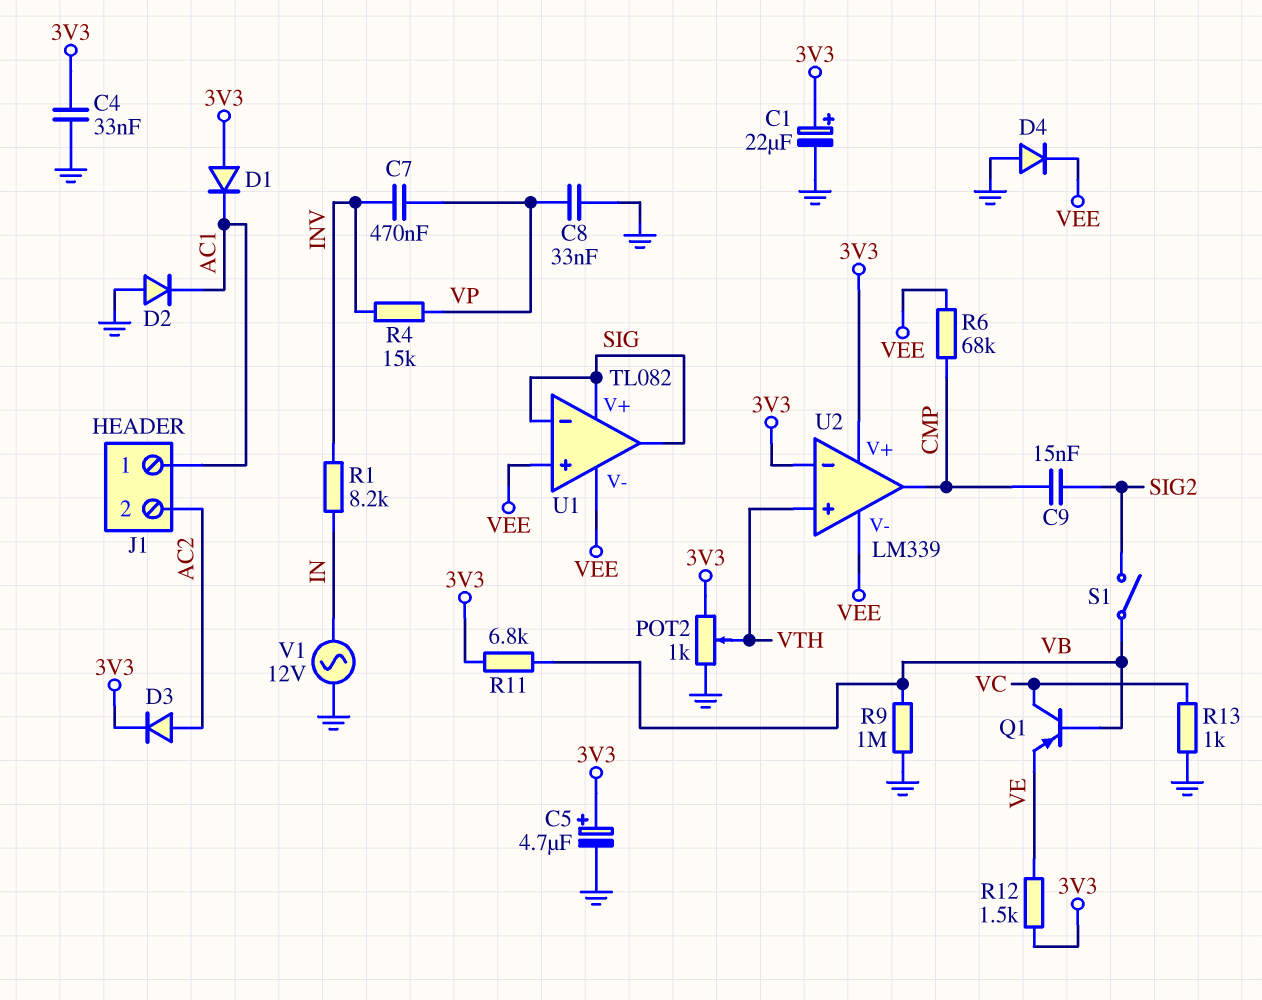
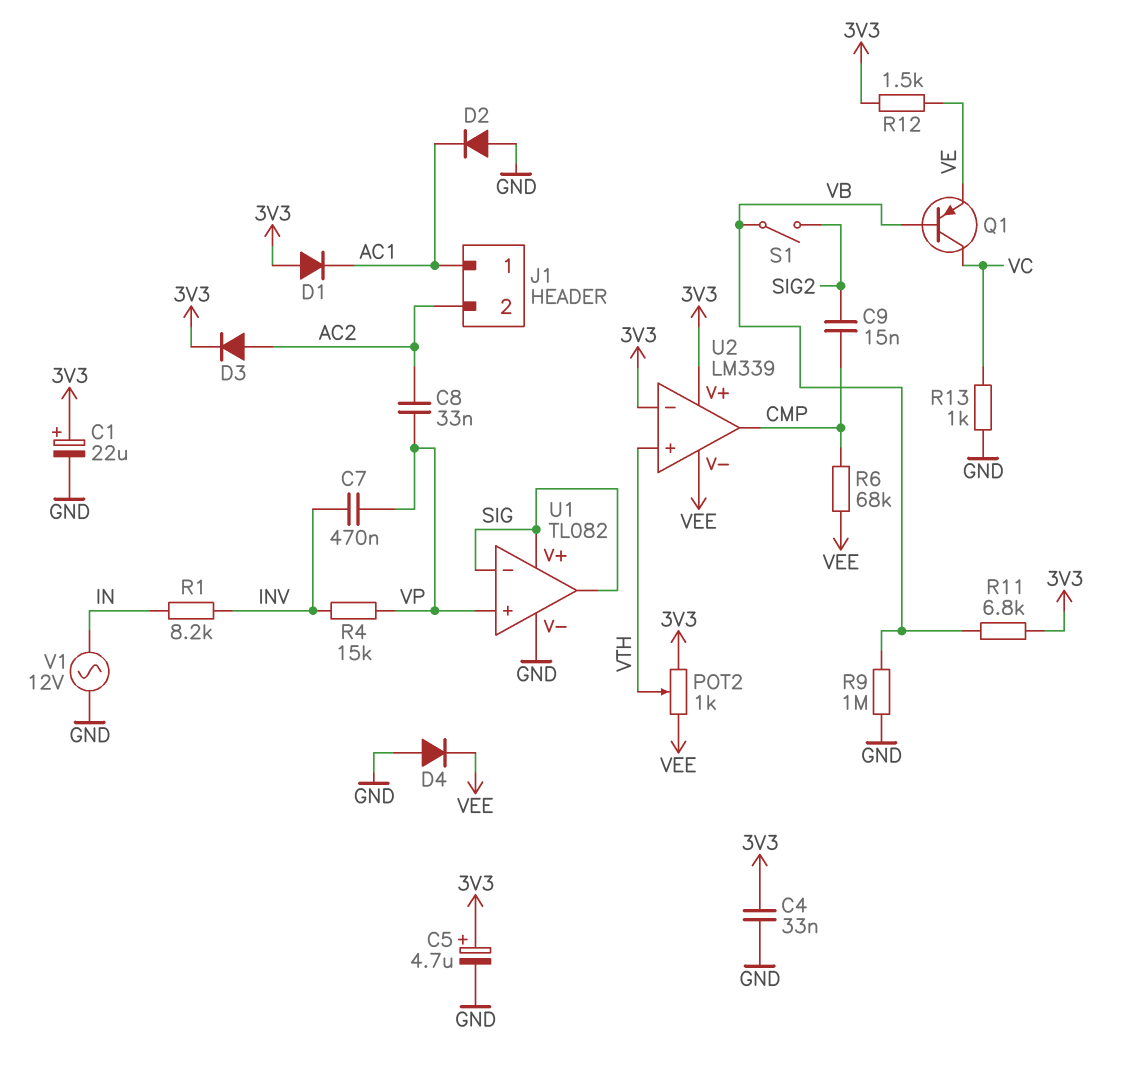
C8: 33nF (GND, VP) -> 33nF (AC2, VP)
POT2: 1k (3V3, GND, wiper VTH) -> 1k (3V3, VEE, wiper VTH)
U1 pin V-: VEE -> GND
U1 pin in+: VEE -> VP

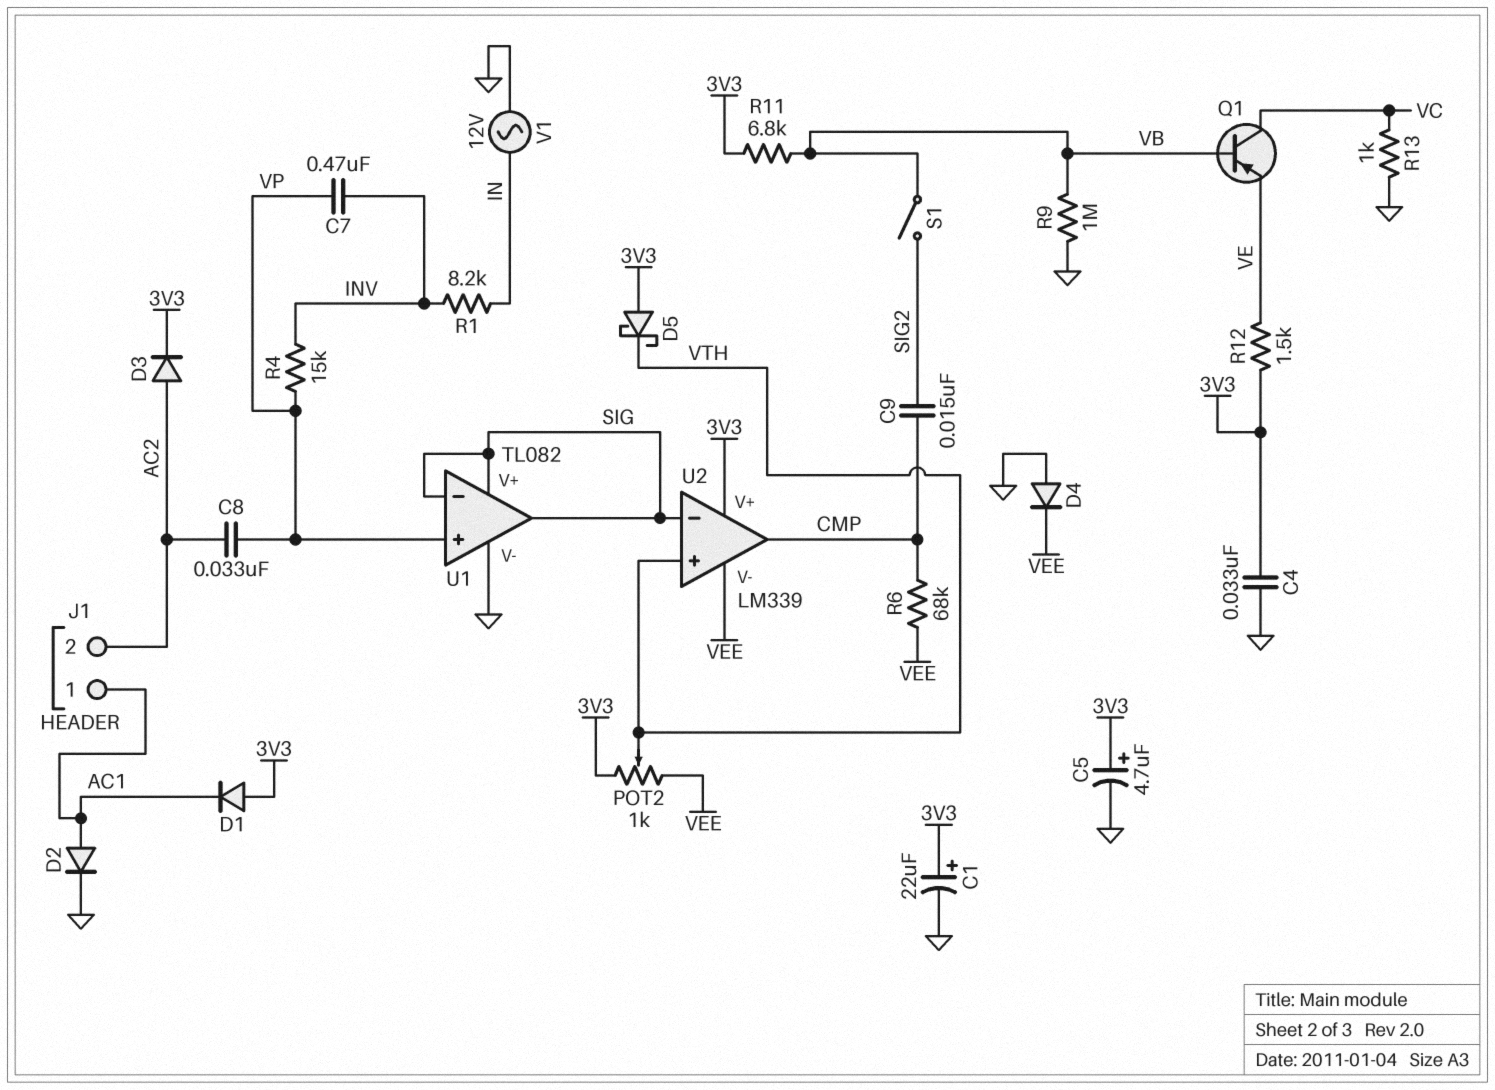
D2: diode (A GND, K AC1) -> diode (A AC1, K GND)
D5: none -> schottky (A 3V3, K VTH)
U2 pin in-: 3V3 -> SIG

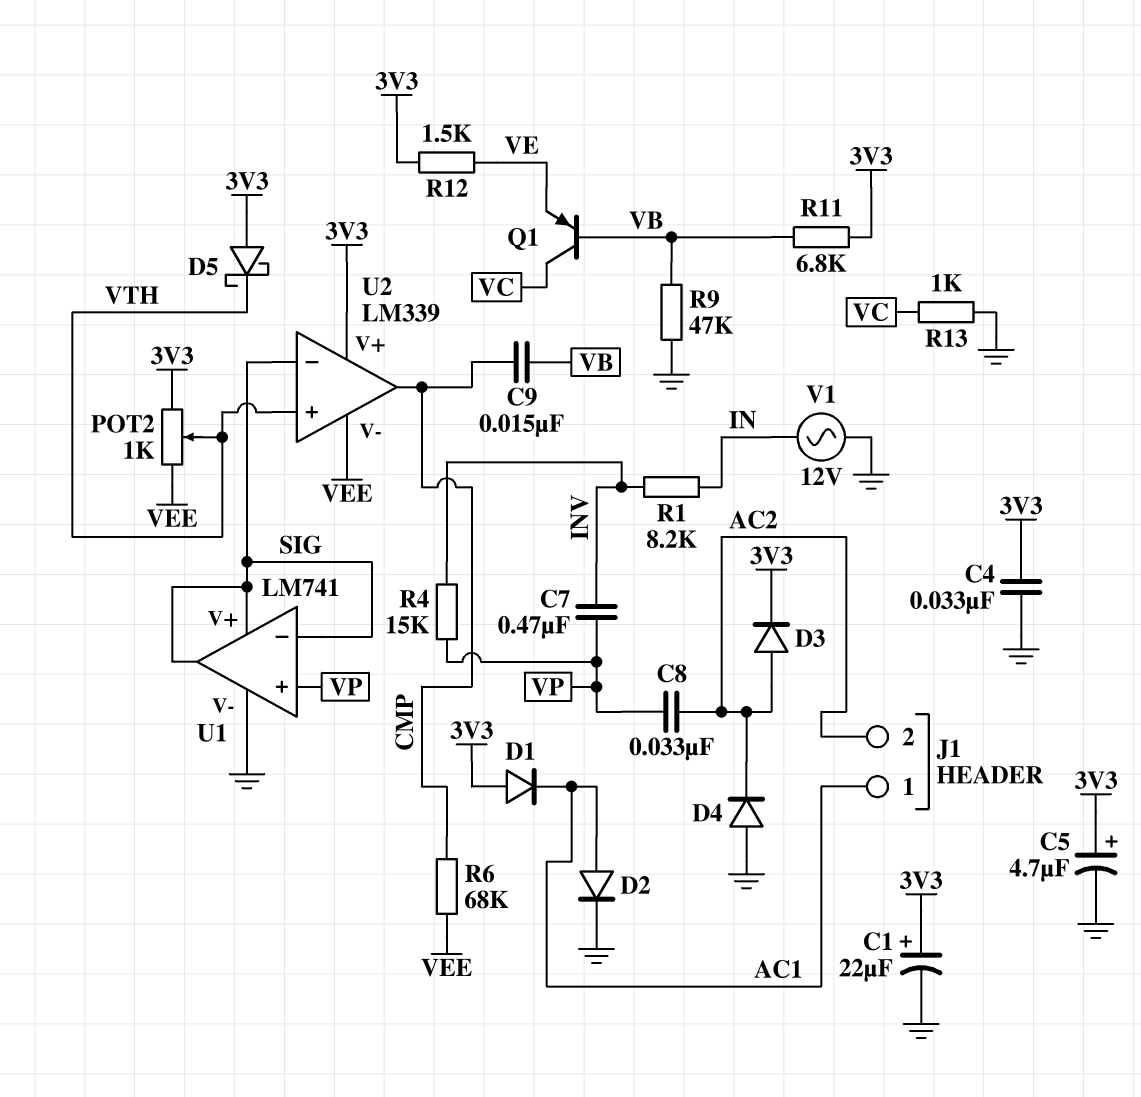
C9: 15nF (CMP, SIG2) -> 15nF (CMP, VB)
D4: diode (A GND, K VEE) -> diode (A GND, K AC2)
R9: 1M (GND, VB) -> 47k (GND, VB)
S1: switch (SIG2, VB) -> none
U1: TL082 -> LM741

